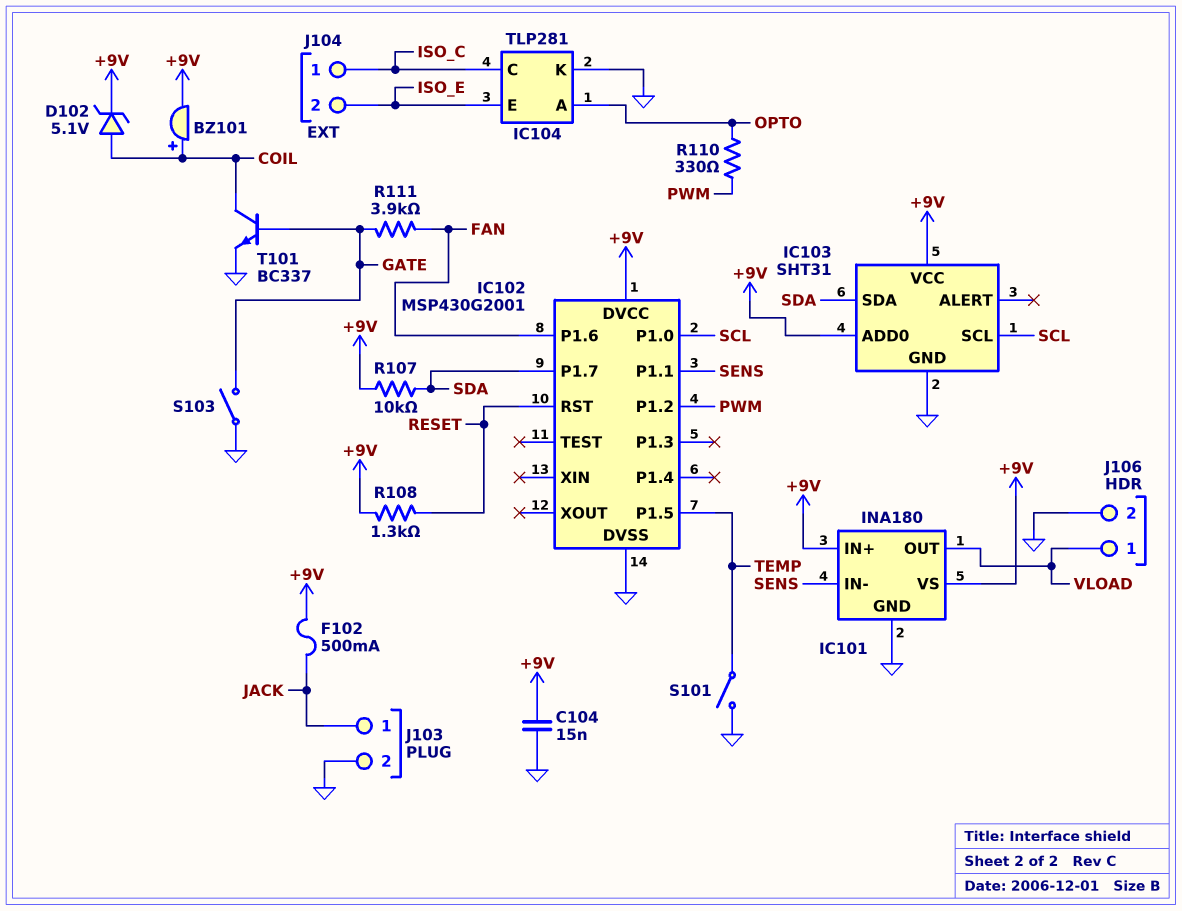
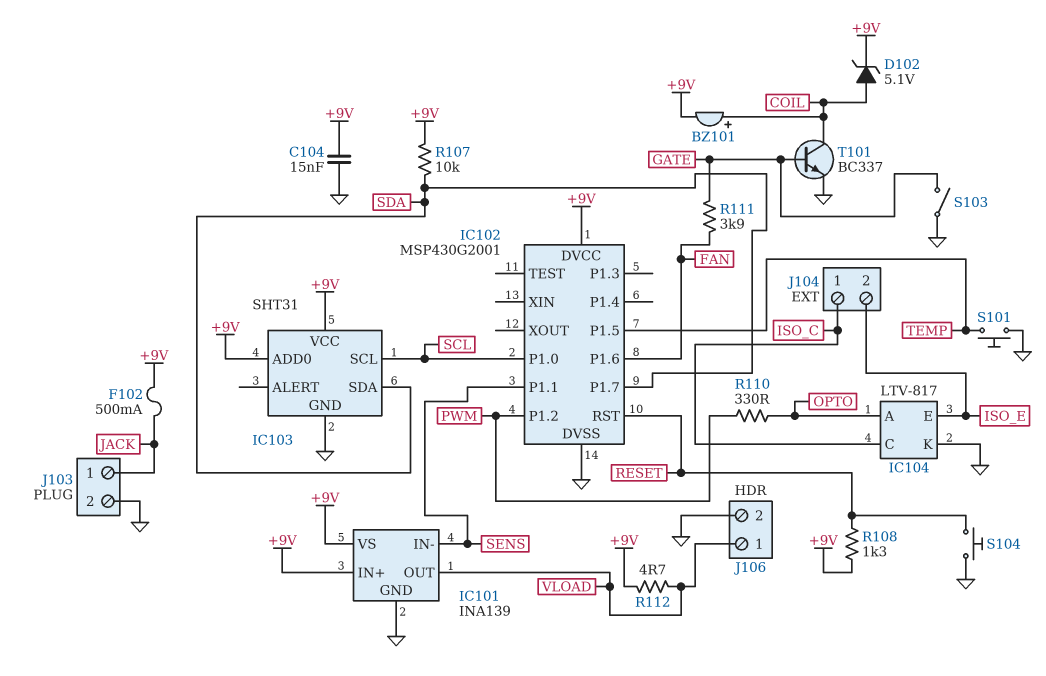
IC101: INA180 -> INA139
IC104: TLP281 -> LTV-817
R112: none -> 4.7 (+9V, VLOAD)
S101: switch (GND, TEMP) -> button (GND, TEMP)
S104: none -> button (GND, RESET)

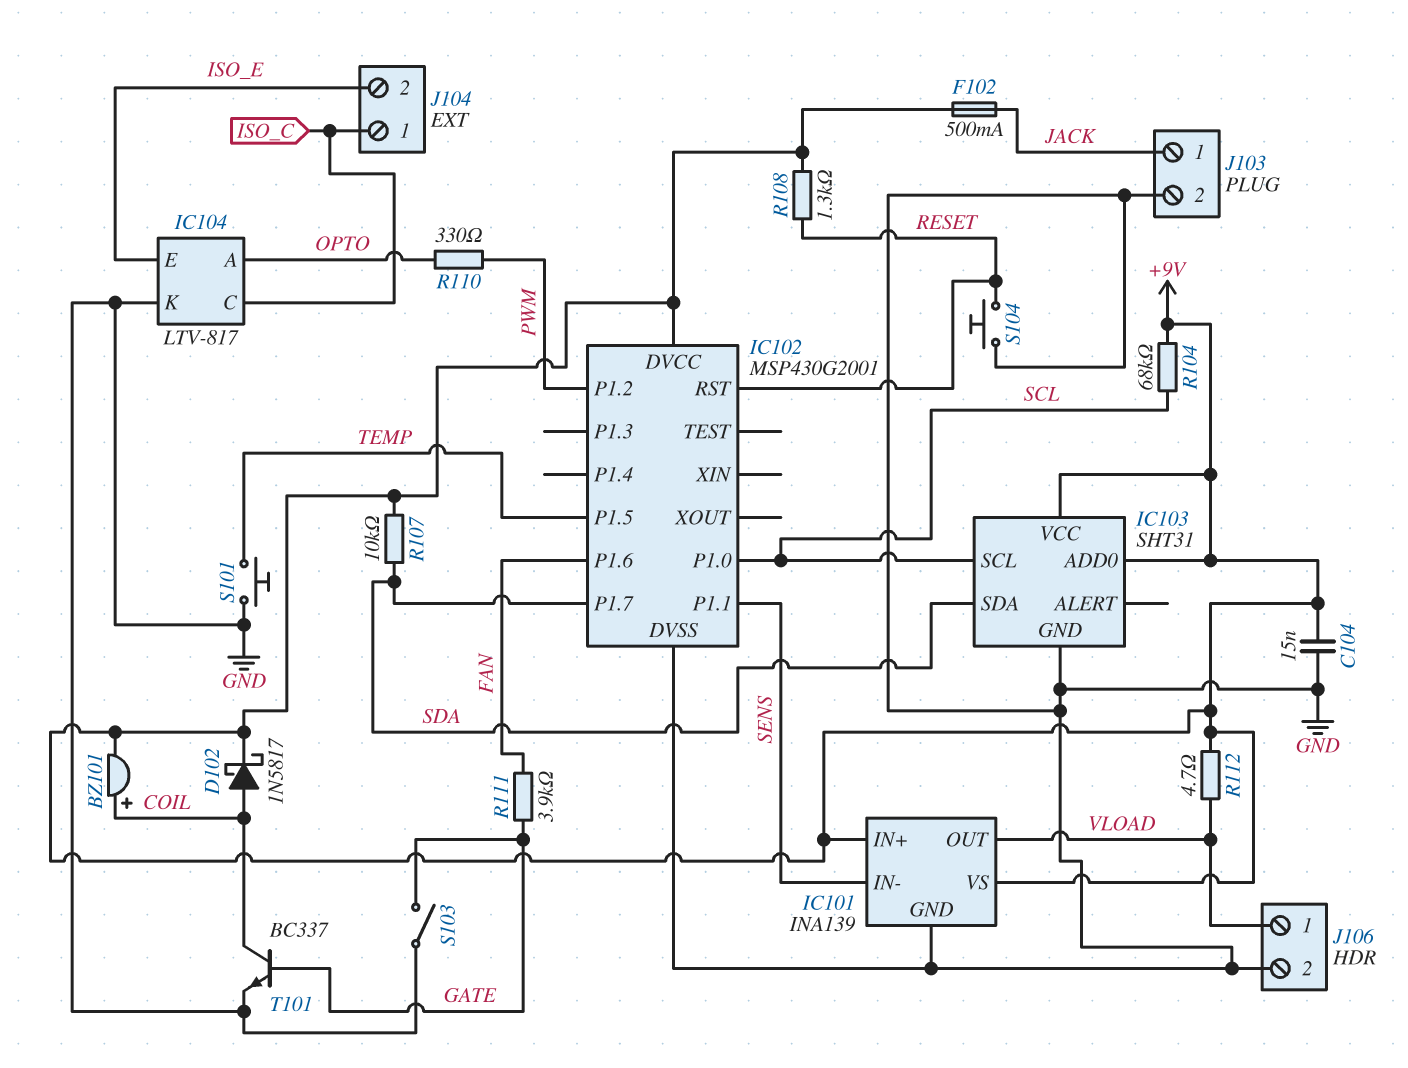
D102: zener 5.1V (A COIL, K +9V) -> schottky 1N5817 (A COIL, K +9V)
R104: none -> 68k (+9V, SCL)

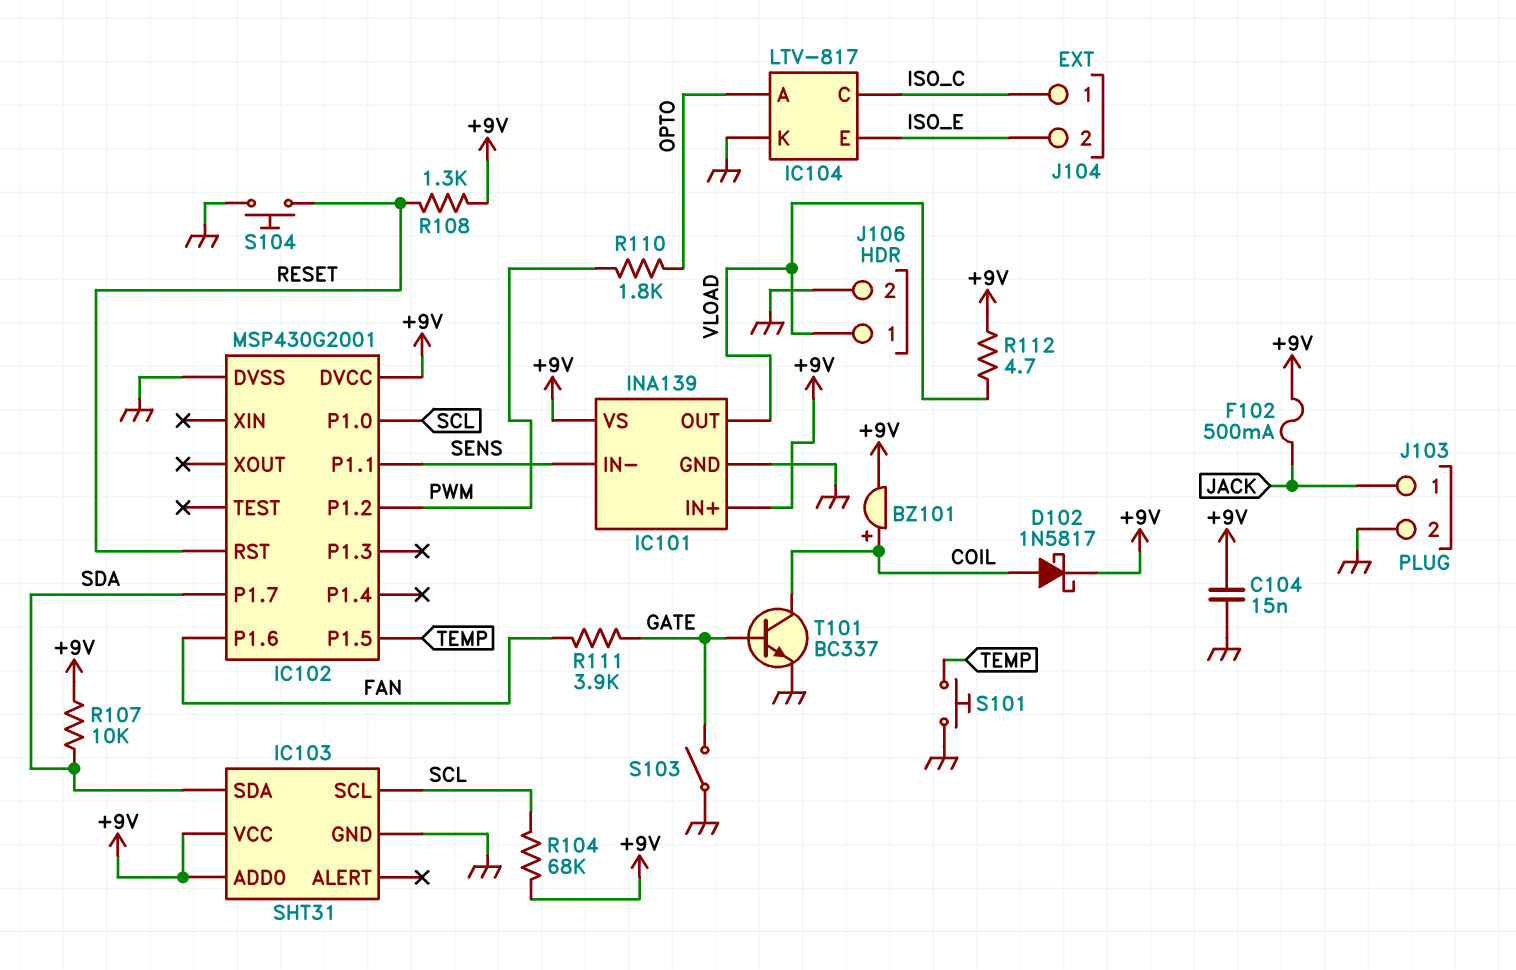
R110: 330 (OPTO, PWM) -> 1.8k (OPTO, PWM)

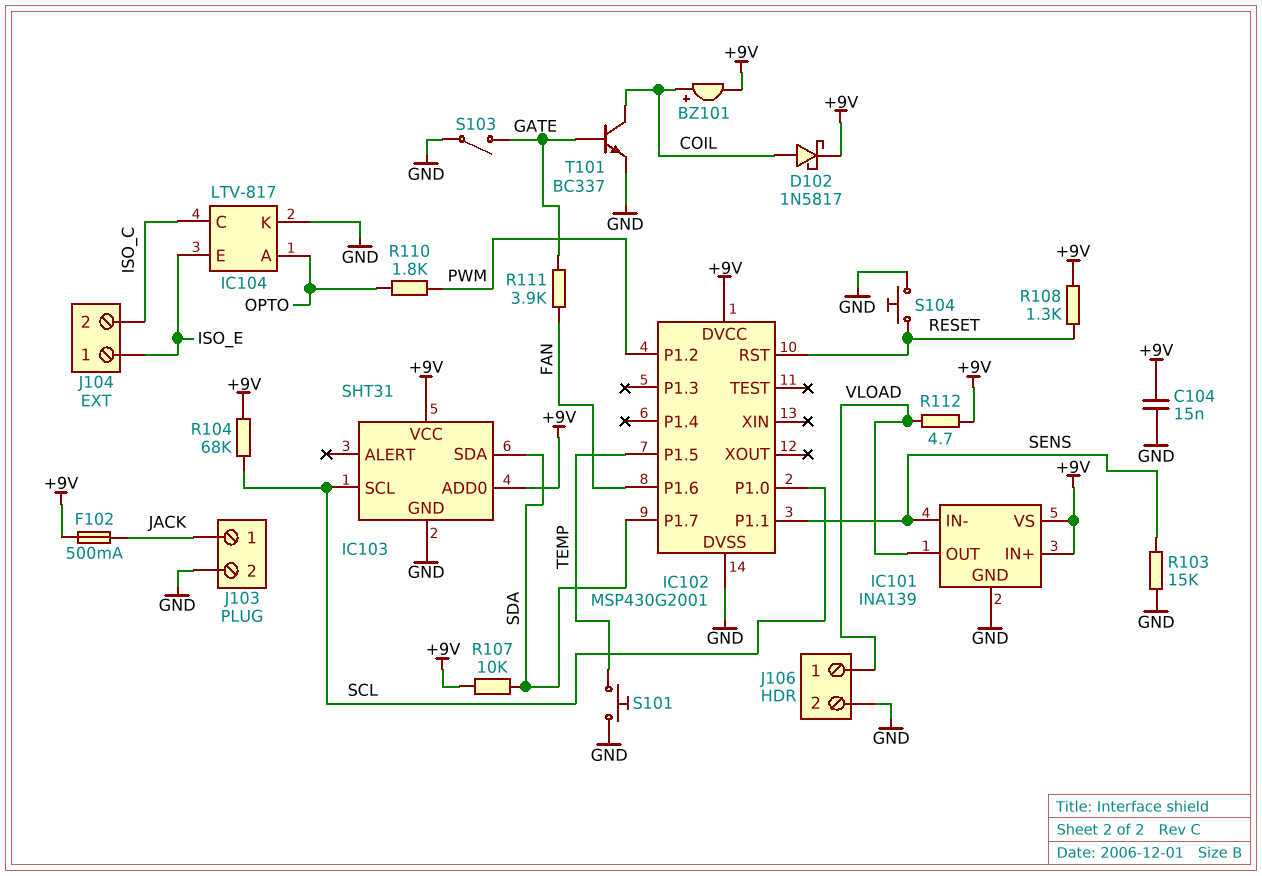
J104 pin 1: ISO_C -> ISO_E
J104 pin 2: ISO_E -> ISO_C
R103: none -> 15k (GND, SENS)

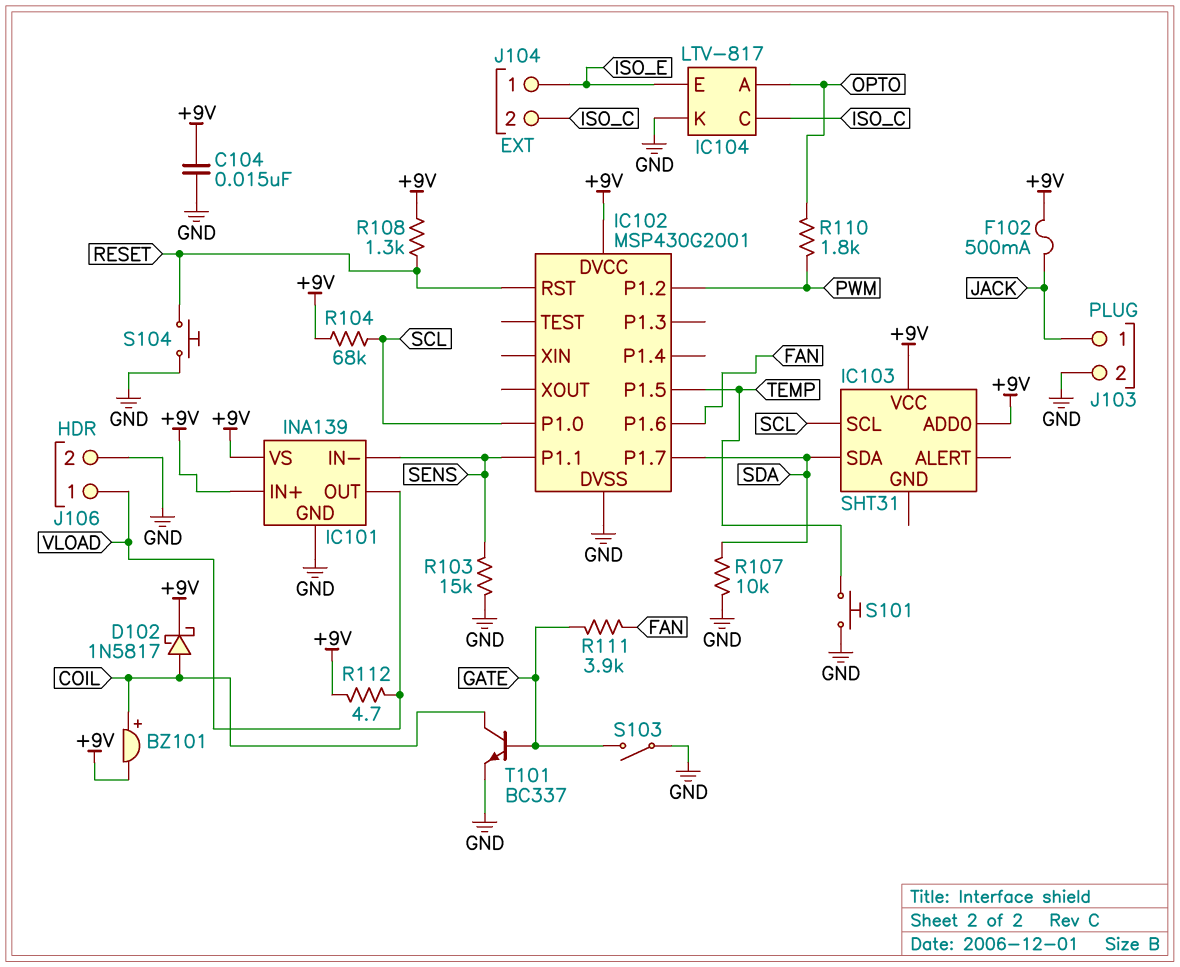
IC103 pin GND: GND -> none
R107: 10k (+9V, SDA) -> 10k (GND, SDA)

